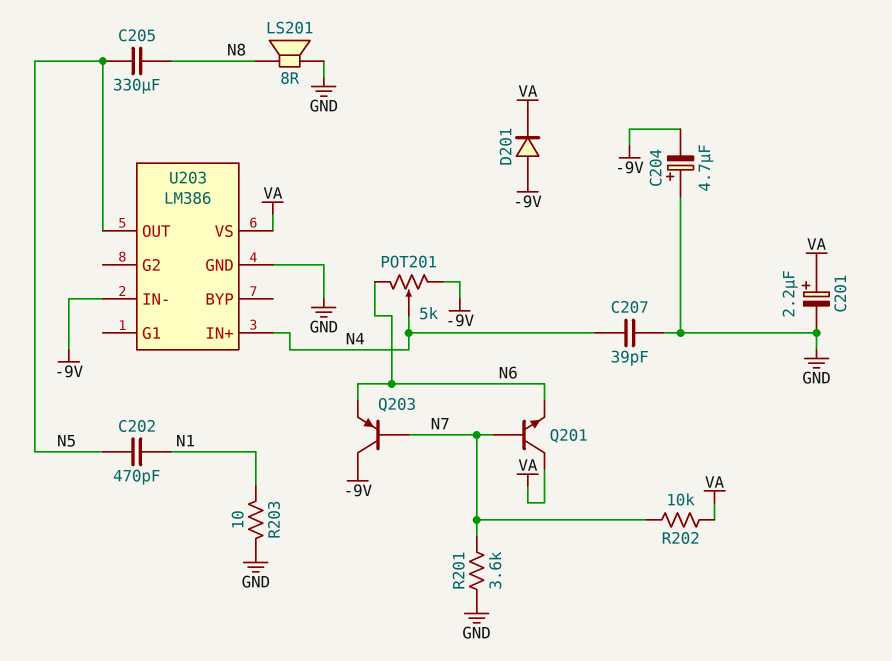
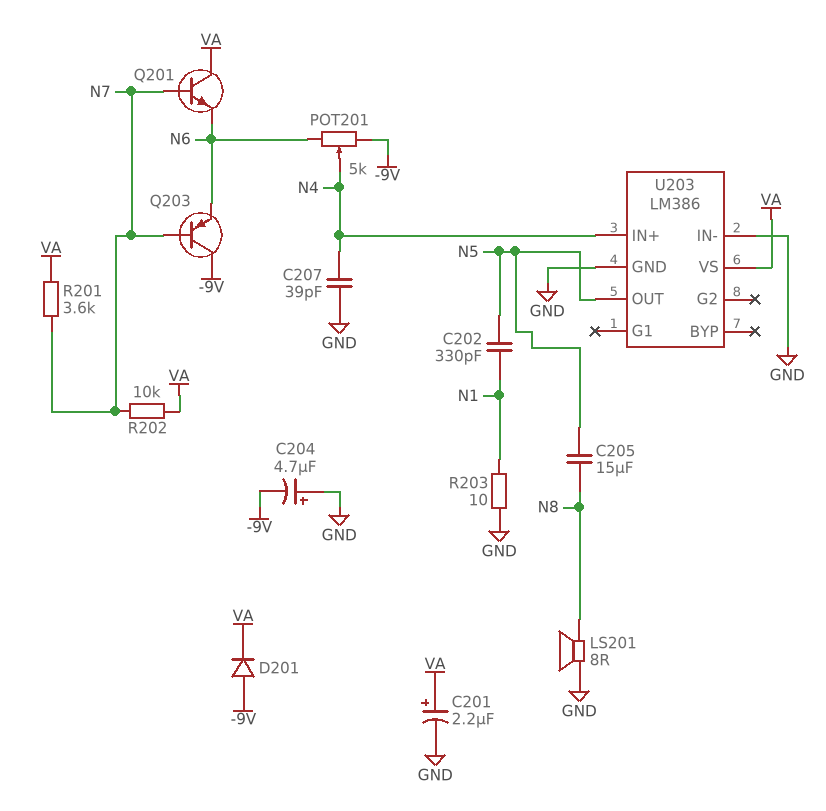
C202: 470pF (N1, N5) -> 330pF (N1, N5)
C205: 330uF (N5, N8) -> 15uF (N5, N8)
R201: 3.6k (GND, N7) -> 3.6k (N7, VA)
U203 pin IN-: -9V -> GND

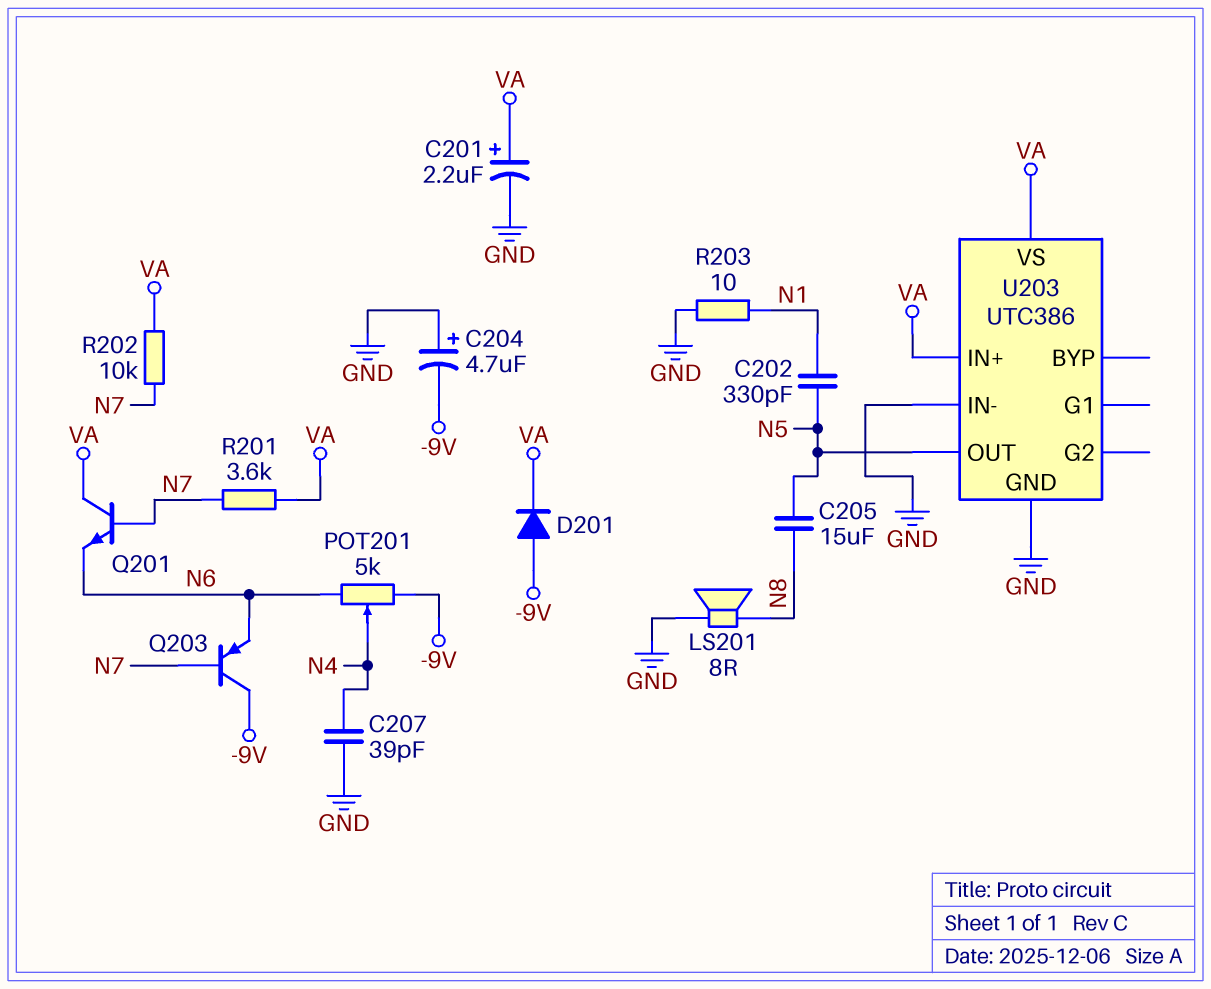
U203: LM386 -> UTC386
U203 pin IN+: N4 -> VA

